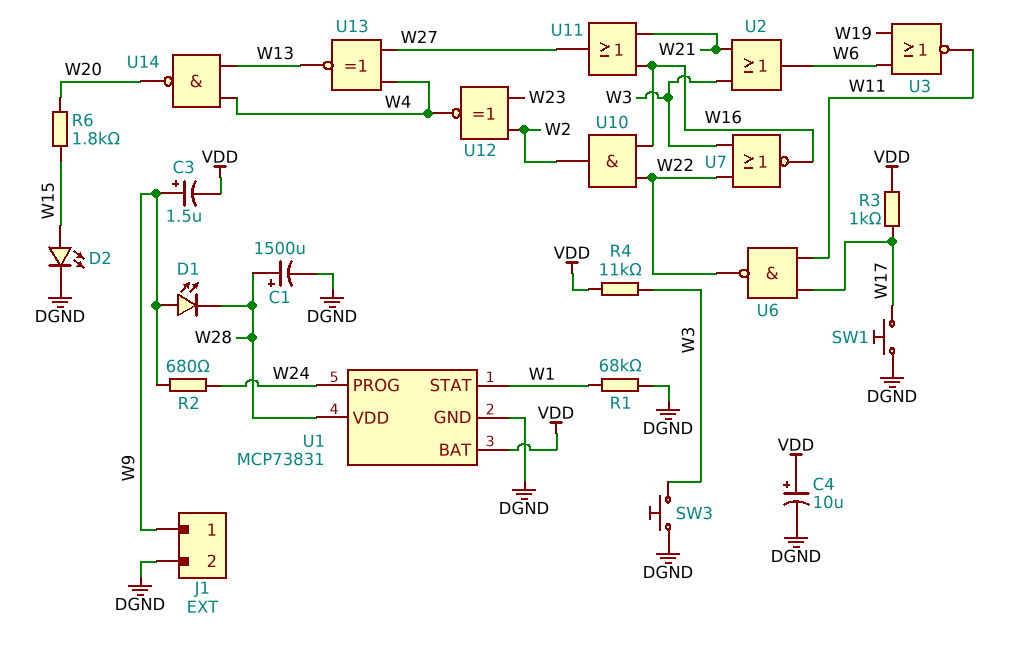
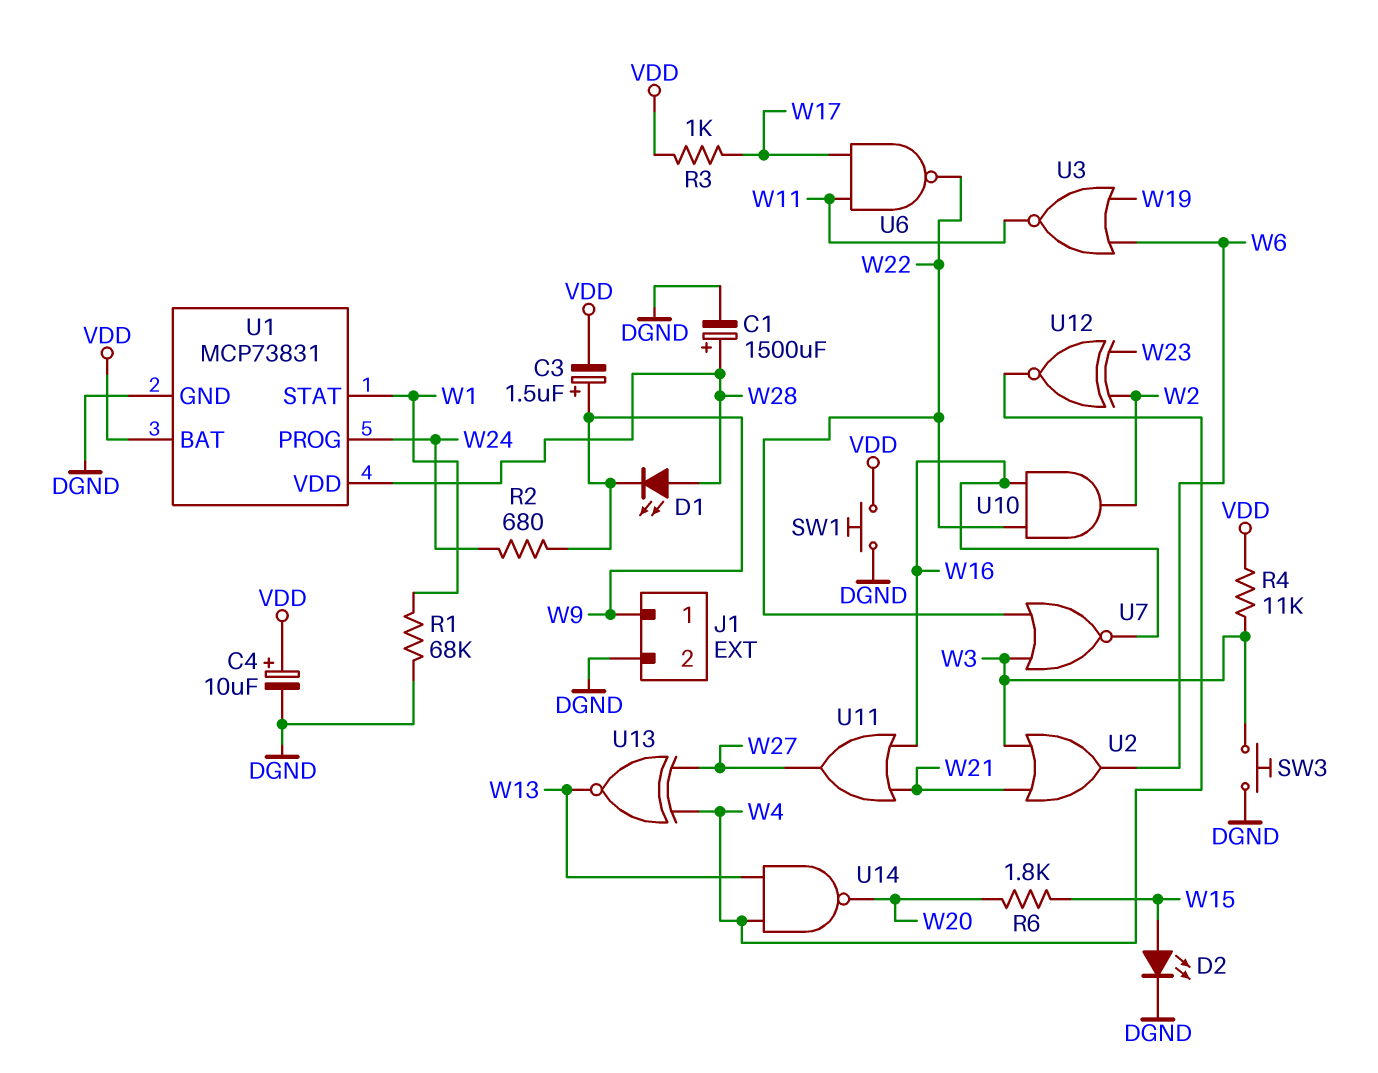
D1: LED (A W9, K W28) -> LED (A W28, K W9)
SW1: button (DGND, W17) -> button (DGND, VDD)

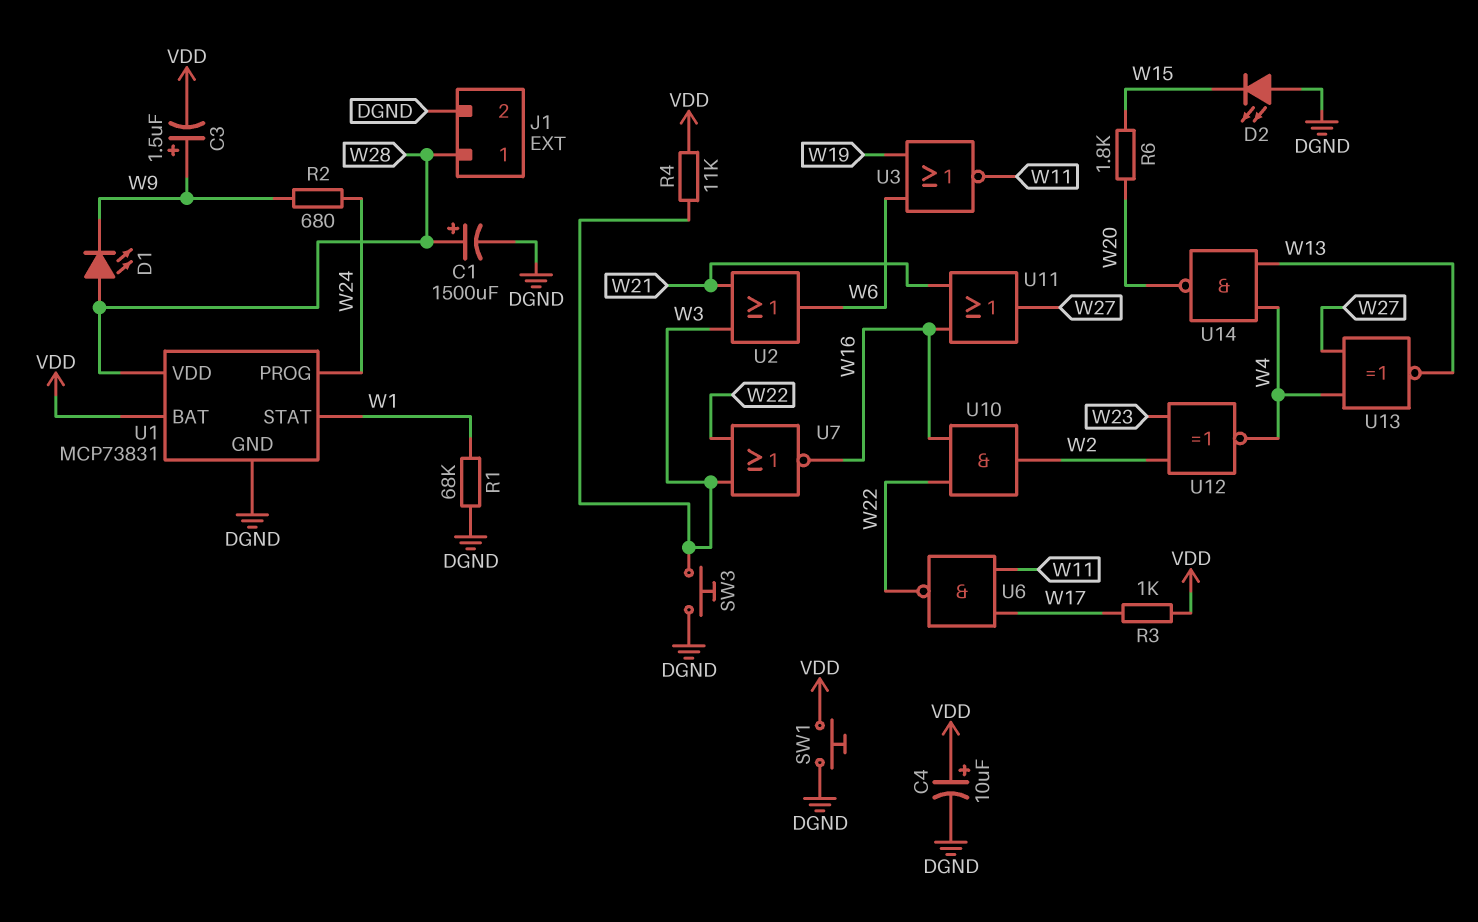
D2: LED (A W15, K DGND) -> LED (A DGND, K W15)
J1 pin 1: W9 -> W28

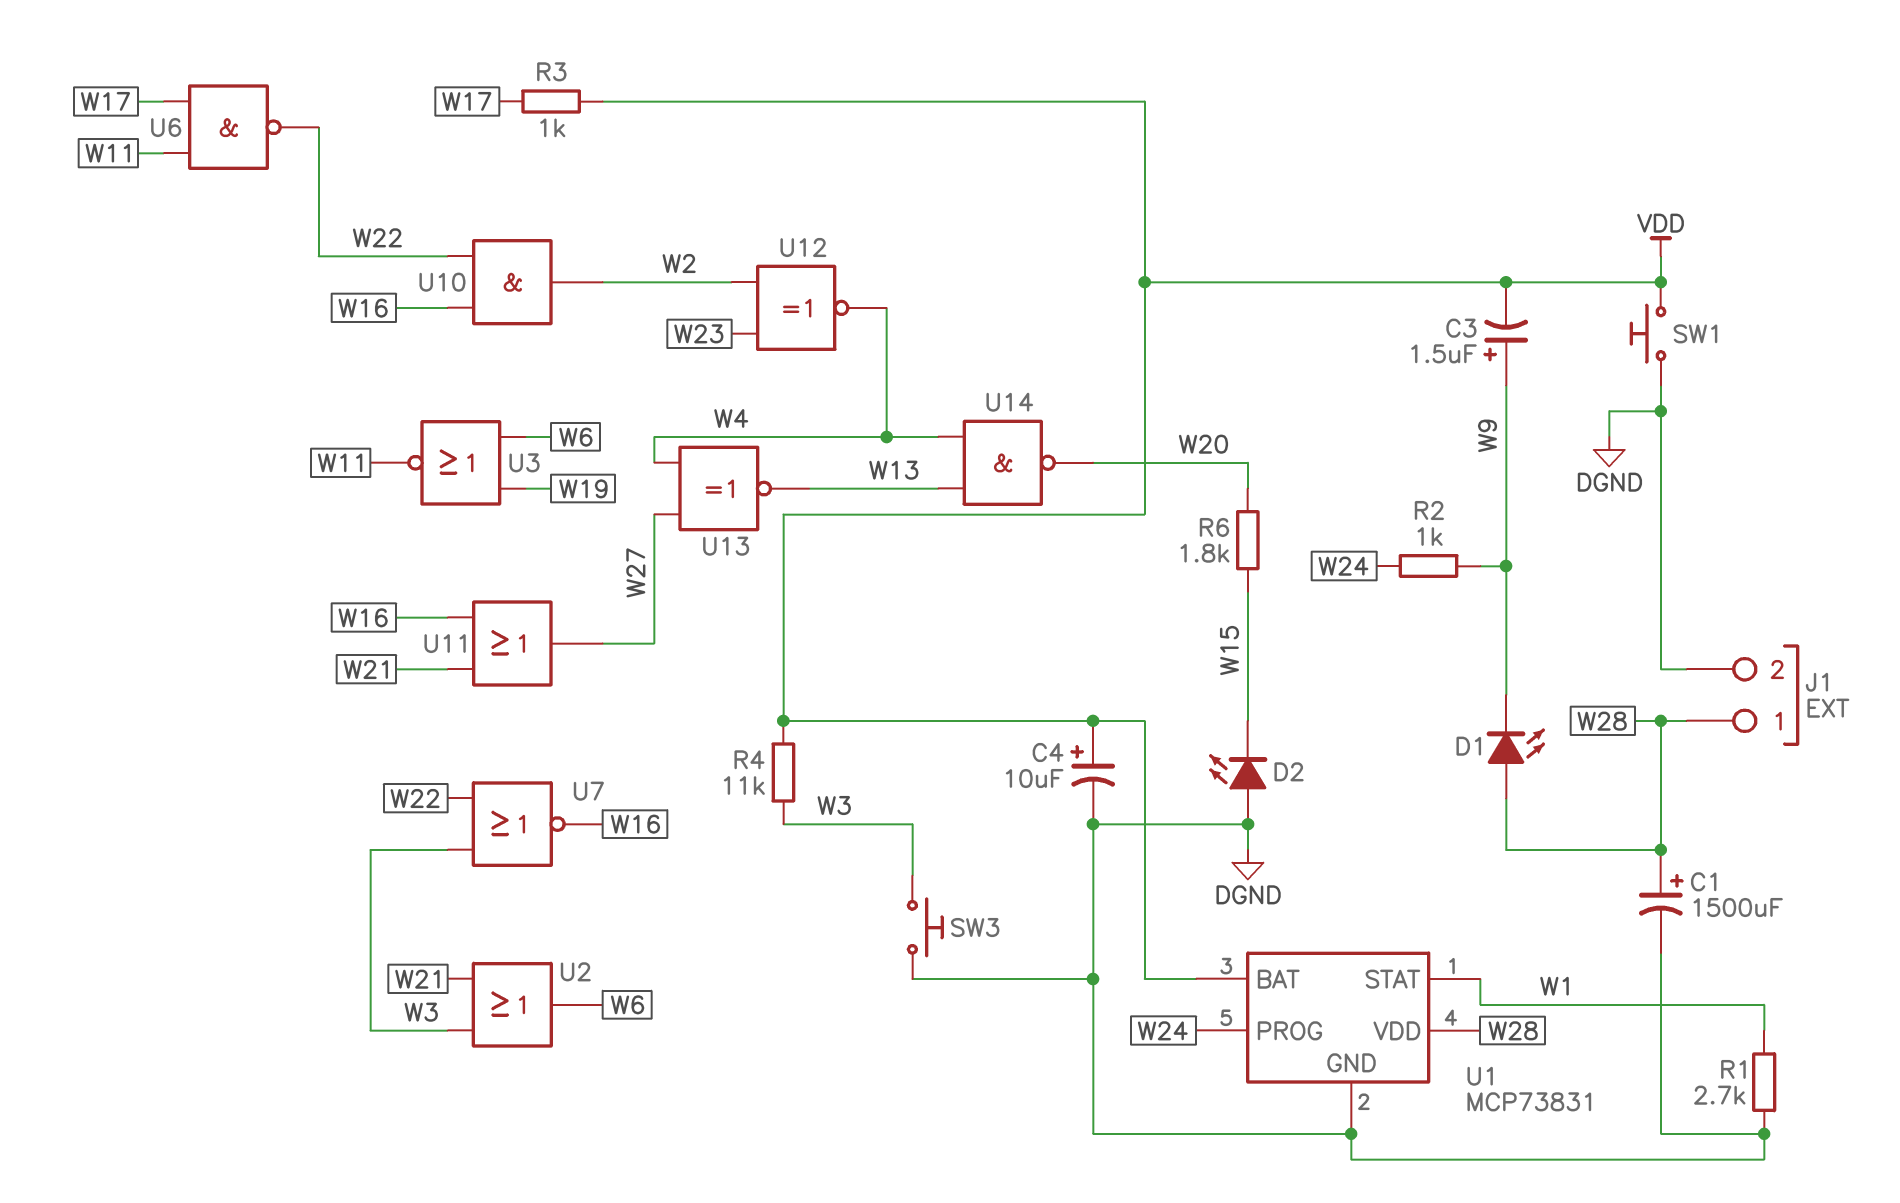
R1: 68k (DGND, W1) -> 2.7k (DGND, W1)
R2: 680 (W9, W24) -> 1k (W9, W24)

